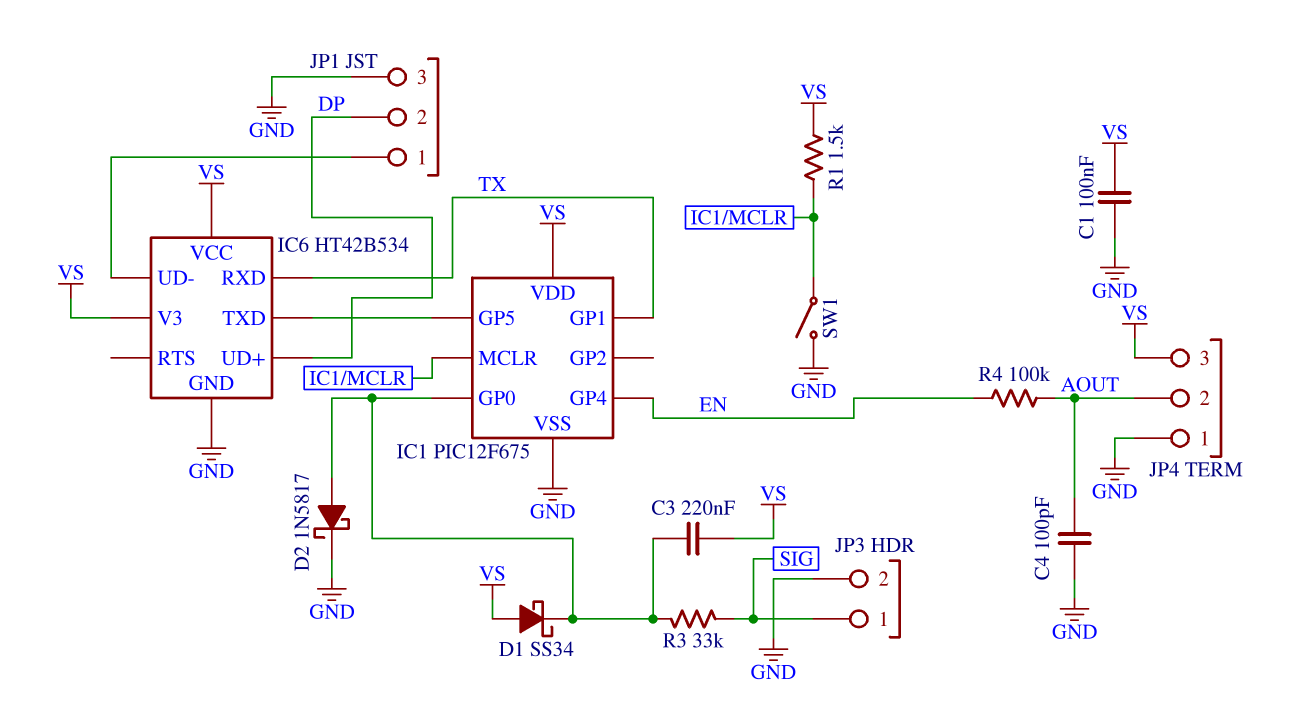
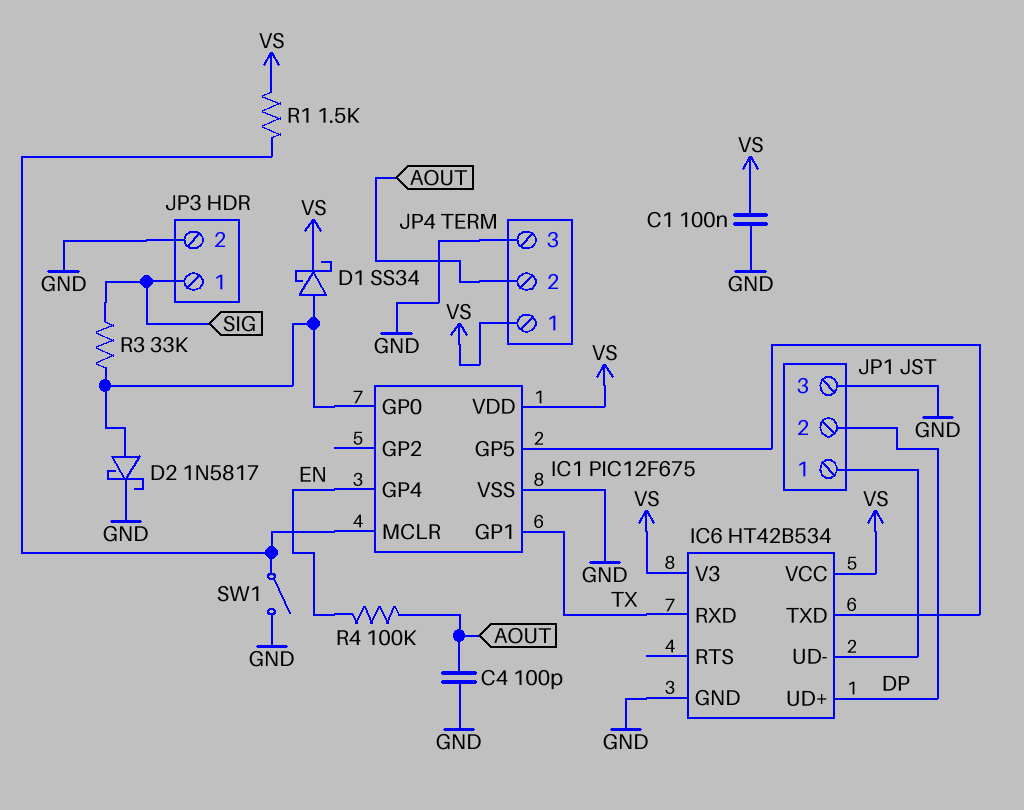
C3: 220nF (IC1/GP0, VS) -> none
D1: schottky SS34 (A VS, K IC1/GP0) -> schottky SS34 (A IC1/GP0, K VS)
JP4 pin 1: GND -> VS
JP4 pin 3: VS -> GND

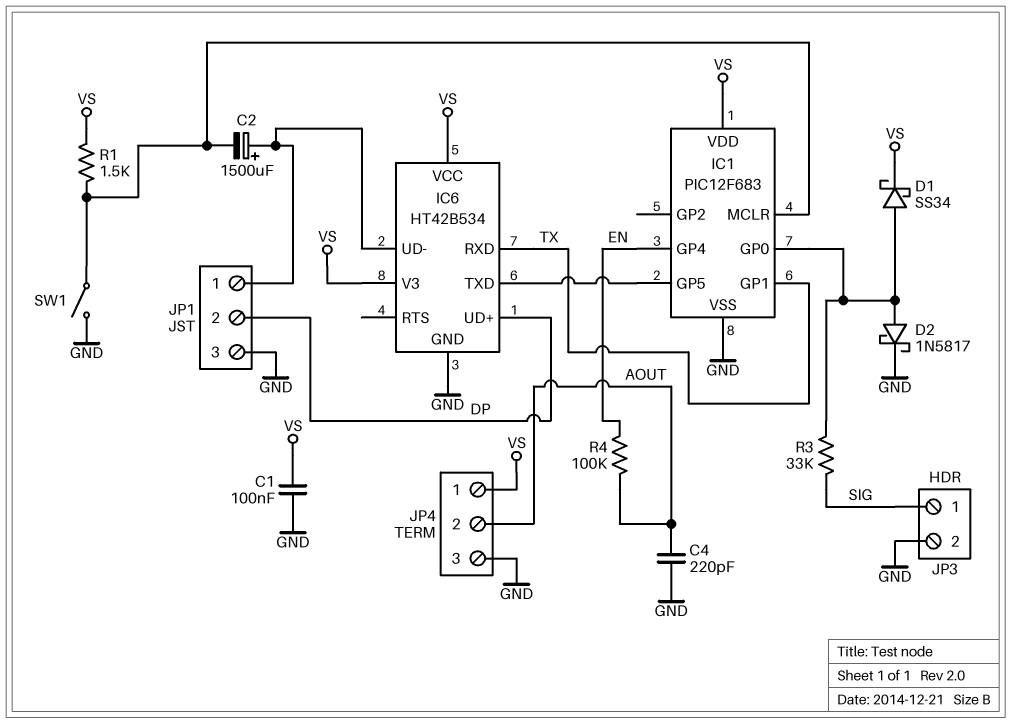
C2: none -> 1500uF (plus IC6/UD-, minus IC1/MCLR)
C4: 100pF (AOUT, GND) -> 220pF (AOUT, GND)
IC1: PIC12F675 -> PIC12F683

